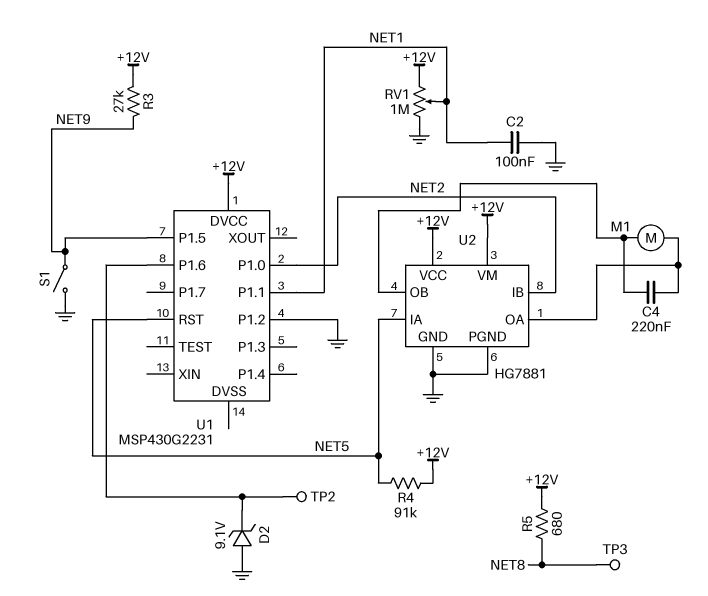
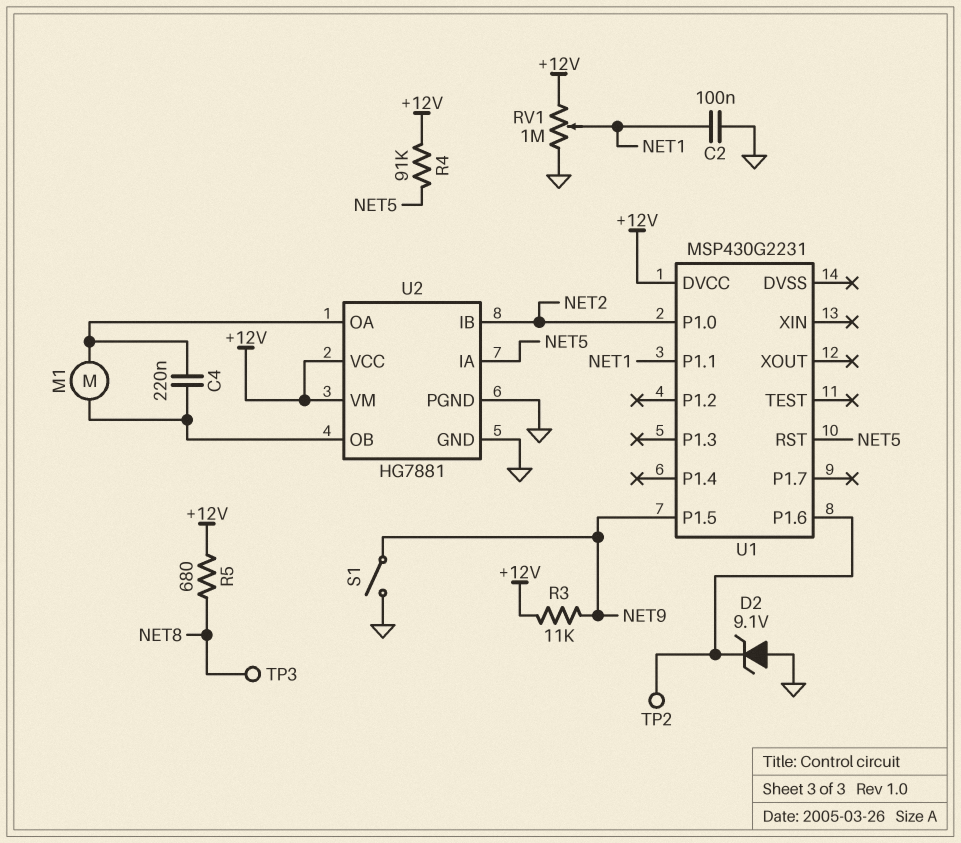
R3: 27k (+12V, NET9) -> 11k (+12V, NET9)
U1 pin P1.2: GND -> none

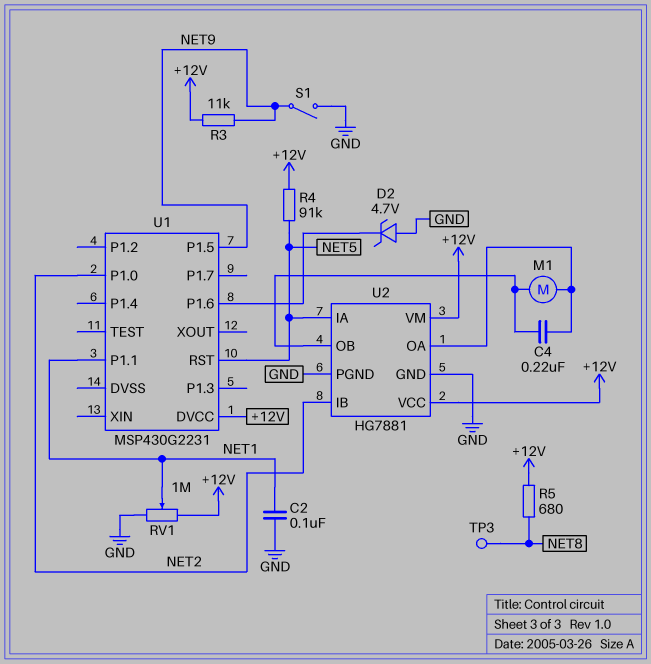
D2: zener 9.1V (A GND, K U1/P1.6) -> zener 4.7V (A GND, K U1/P1.6)
TP2: test point (U1/P1.6) -> none

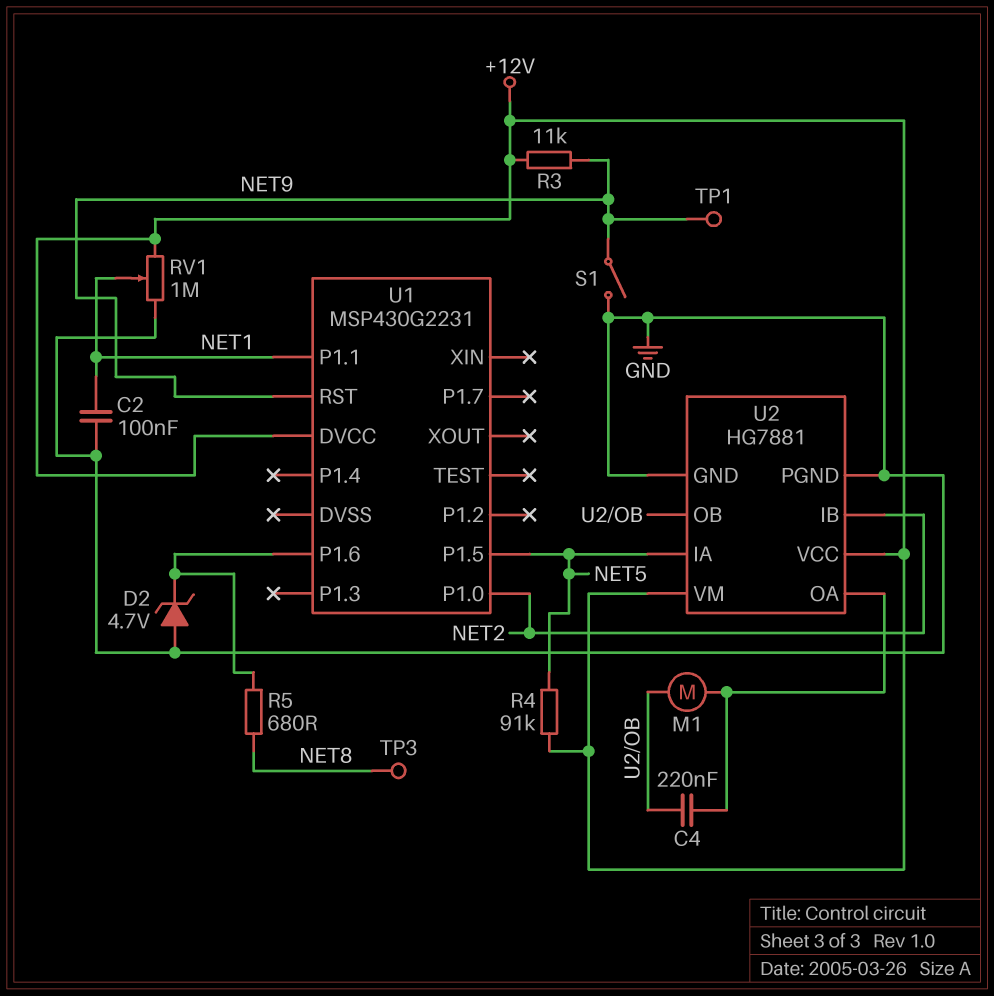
R5: 680 (+12V, NET8) -> 680 (NET8, U1/P1.6)
TP1: none -> test point (NET9)
U1 pin P1.5: NET9 -> NET5
U1 pin RST: NET5 -> NET9

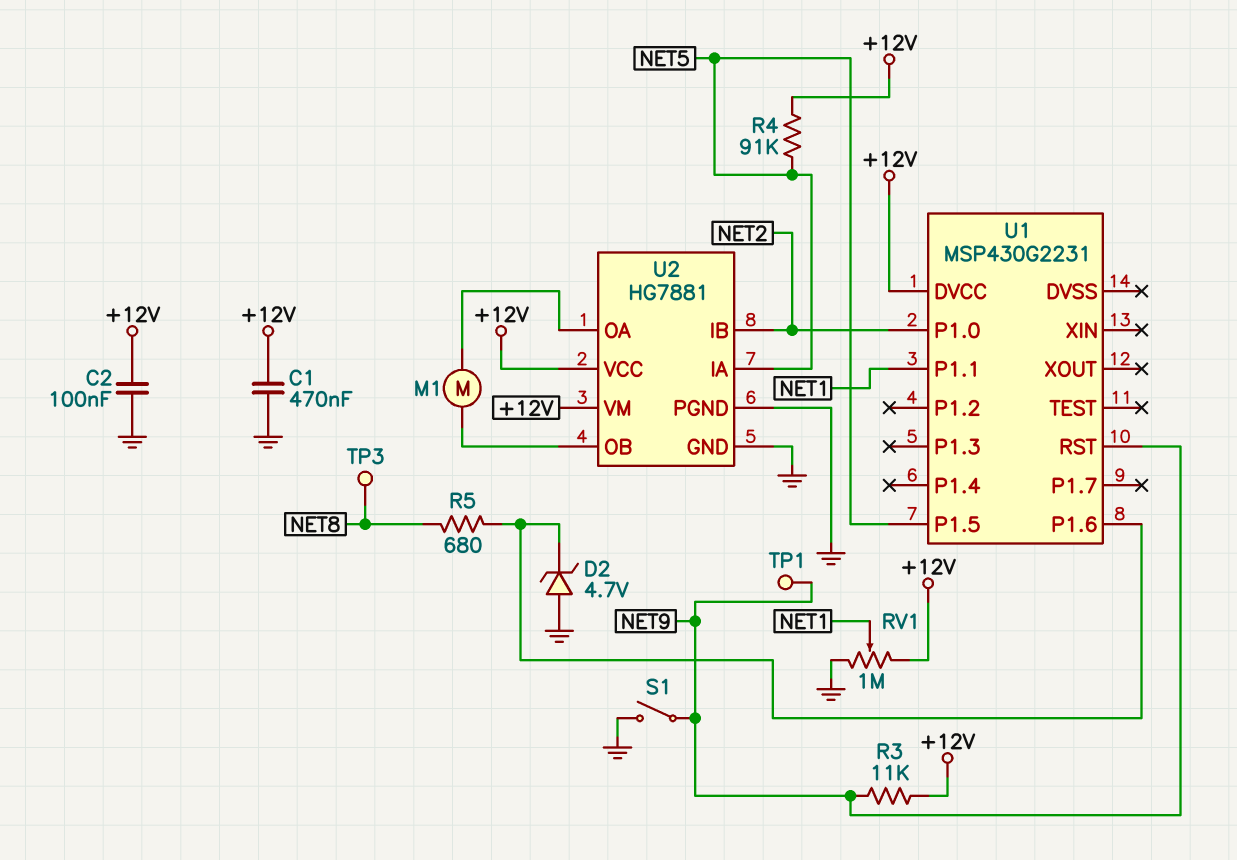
C1: none -> 470nF (+12V, GND)
C2: 100nF (GND, NET1) -> 100nF (+12V, GND)
C4: 220nF (U2/OA, U2/OB) -> none

